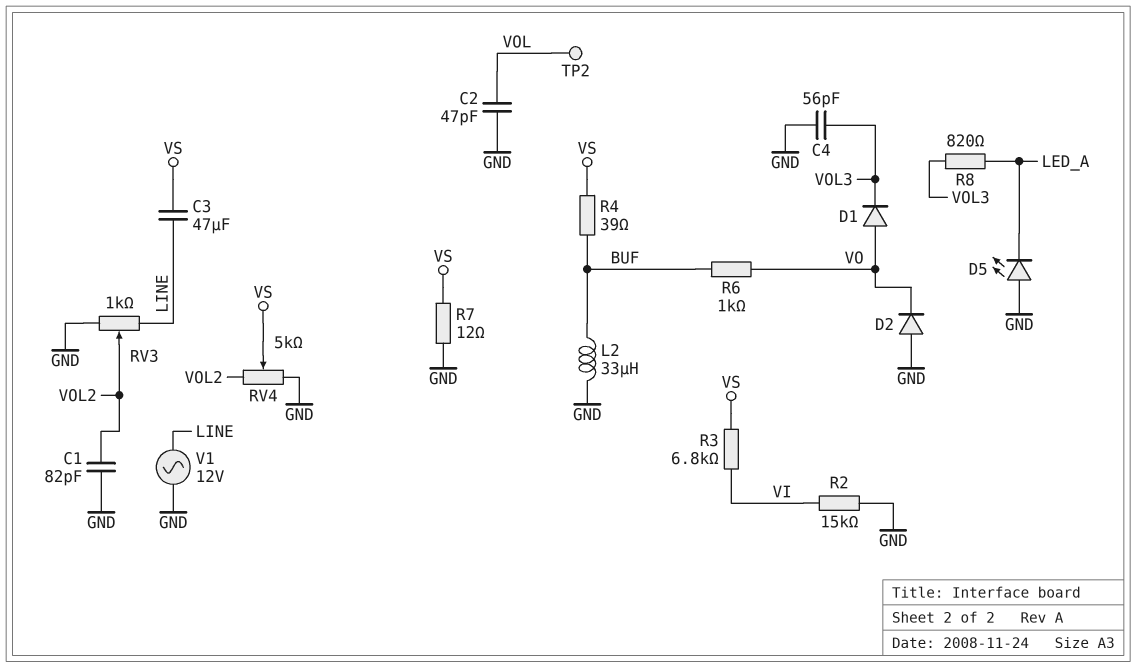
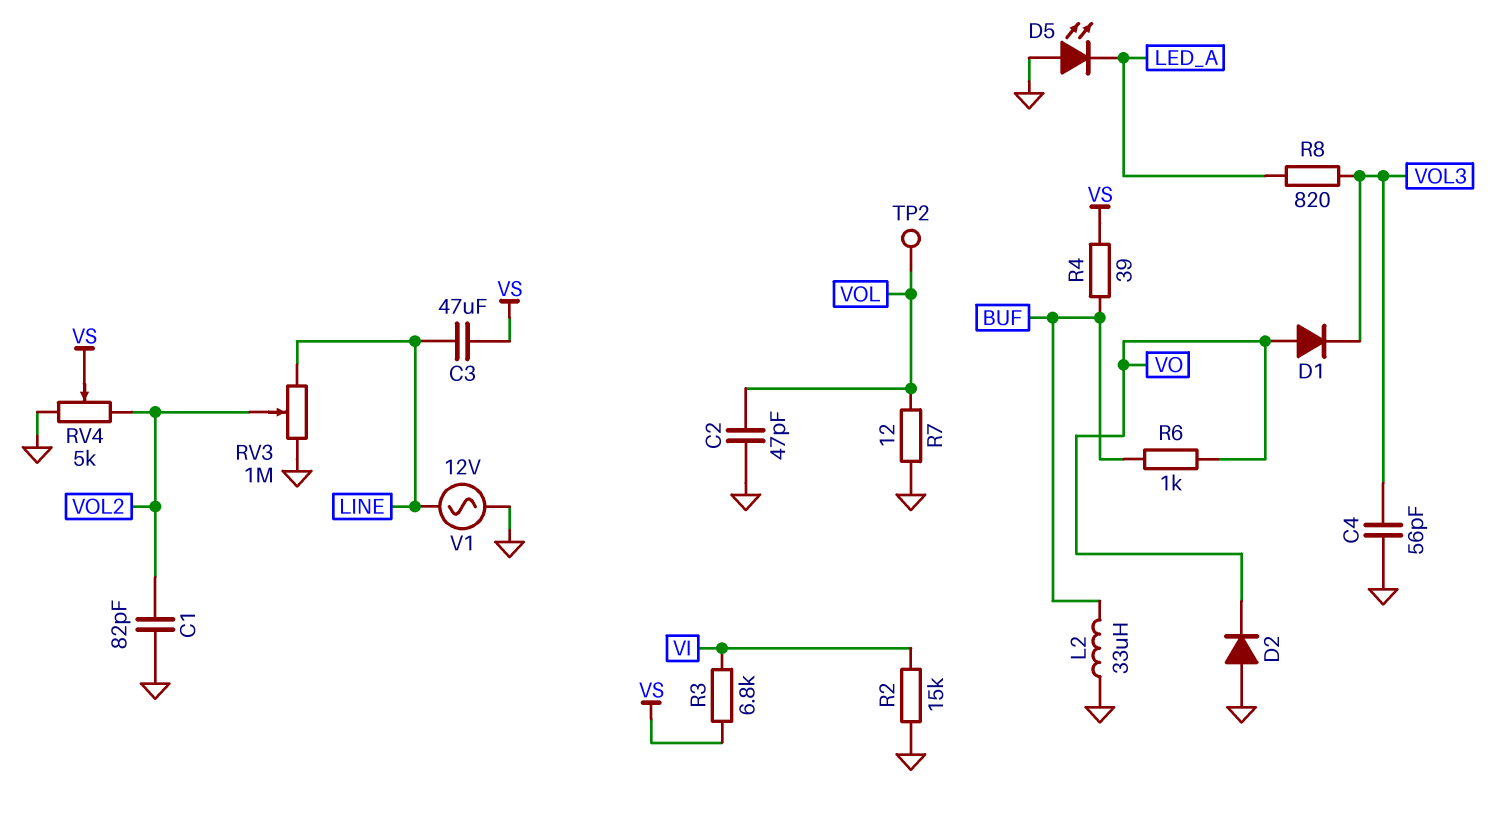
R7: 12 (GND, VS) -> 12 (GND, VOL)
RV3: 1k (GND, LINE, wiper VOL2) -> 1M (GND, LINE, wiper VOL2)

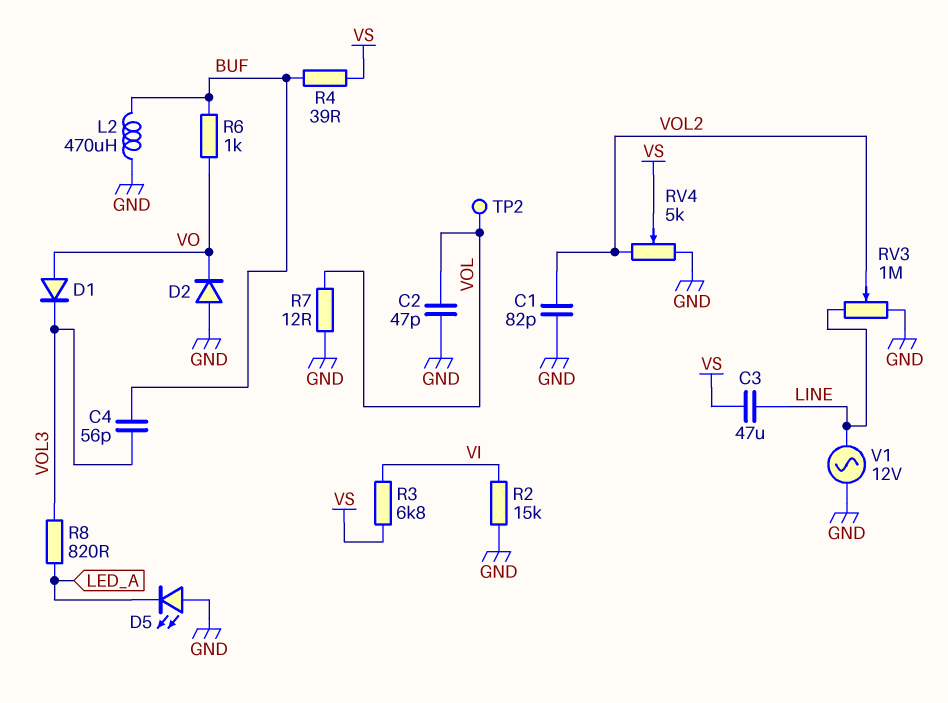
C4: 56pF (GND, VOL3) -> 56pF (BUF, VOL3)
L2: 33uH (BUF, GND) -> 470uH (BUF, GND)

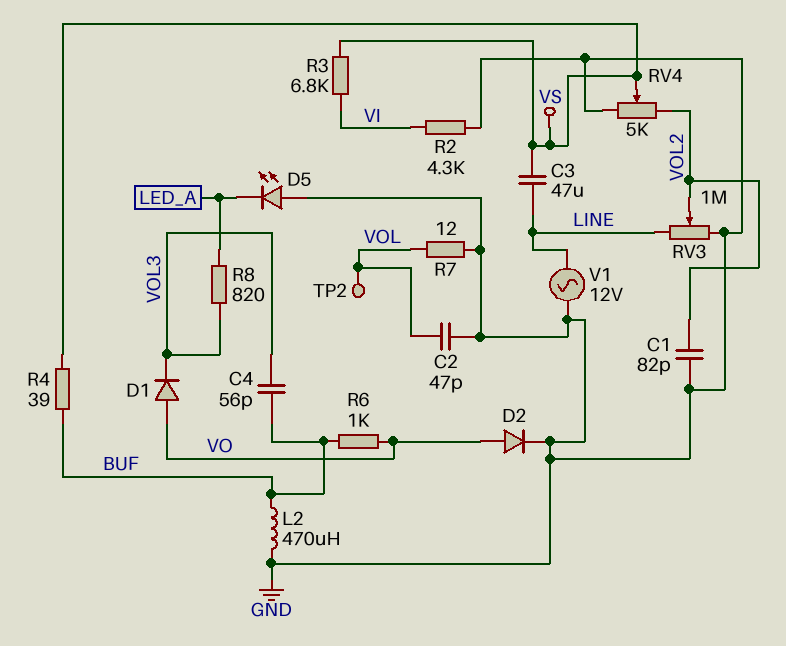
D2: diode (A GND, K VO) -> diode (A VO, K GND)
R2: 15k (GND, VI) -> 4.3k (GND, VI)

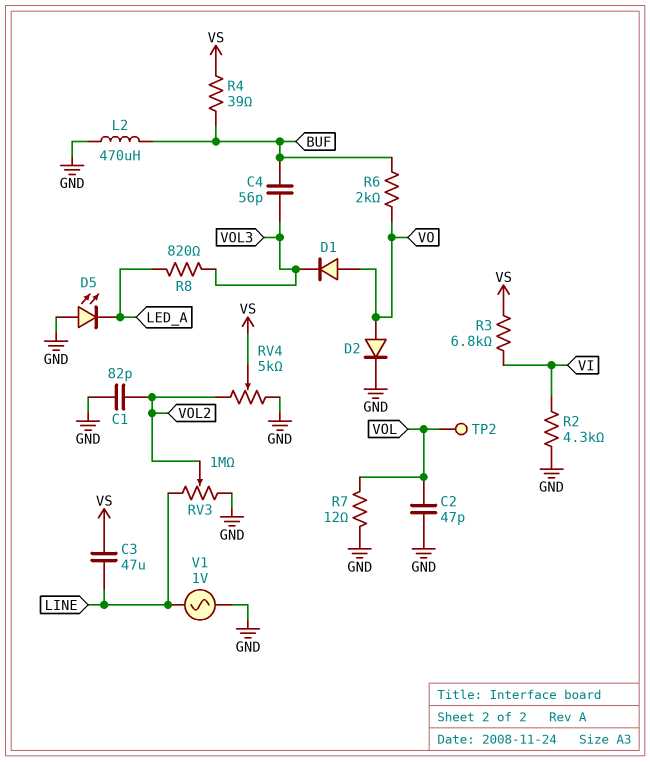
R6: 1k (BUF, VO) -> 2k (BUF, VO)
V1: AC 12V (GND, LINE) -> AC 1V (GND, LINE)

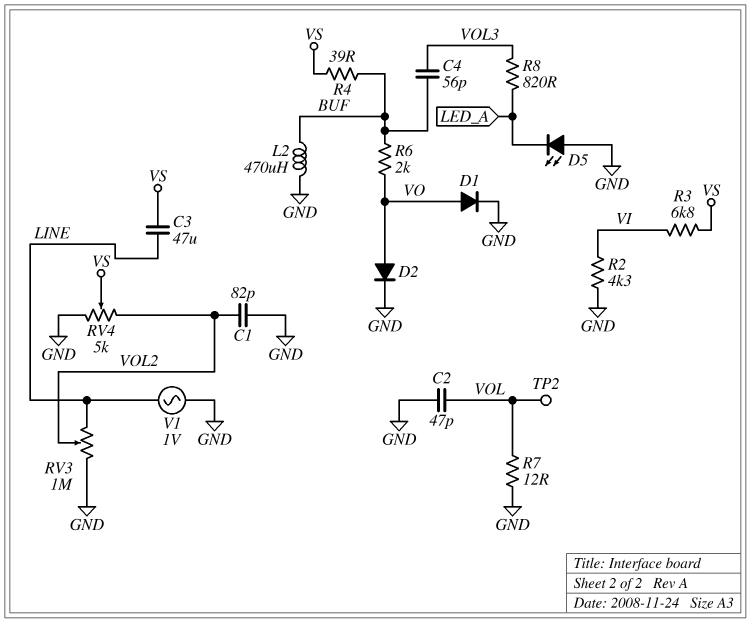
D1: diode (A VO, K VOL3) -> diode (A VO, K GND)

